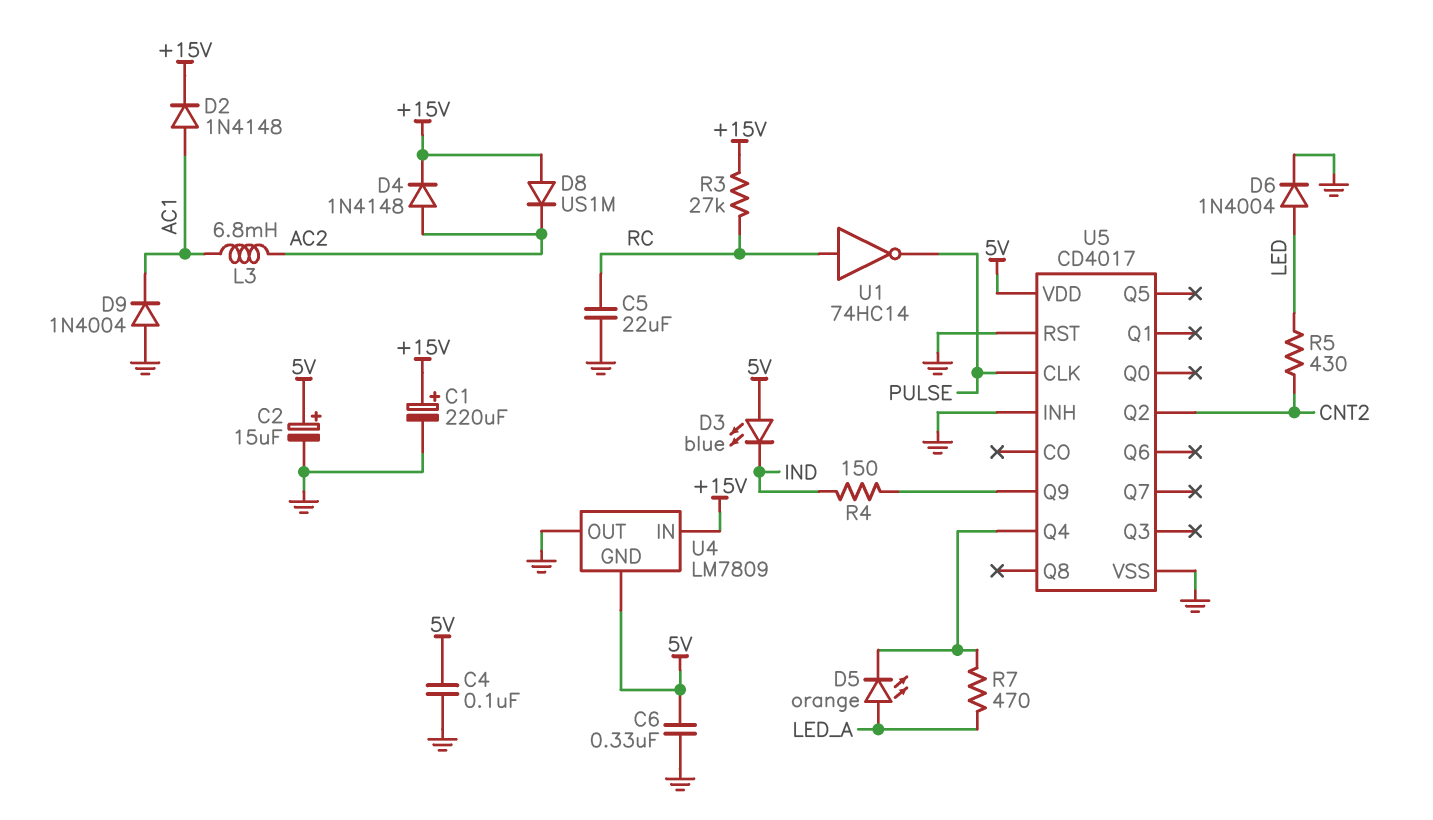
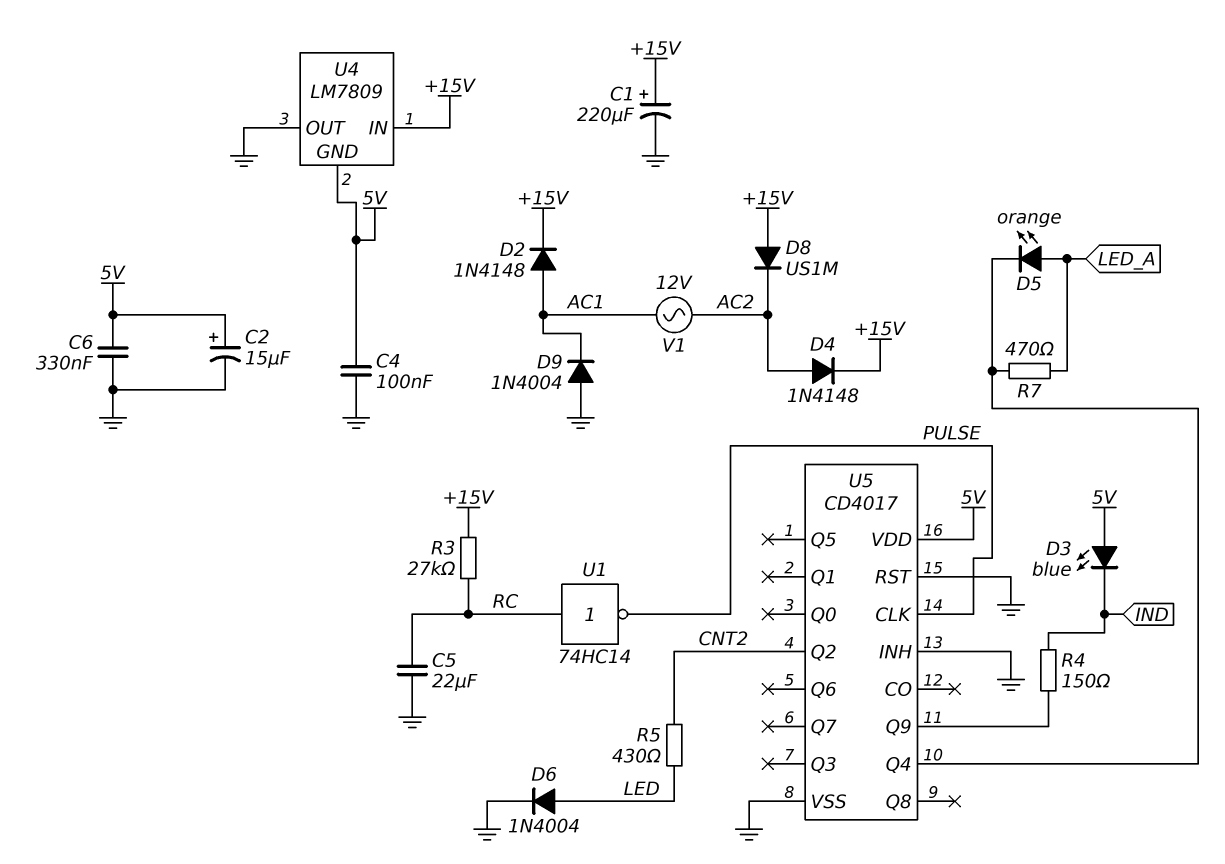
L3: 6.8mH (AC1, AC2) -> none
V1: none -> AC 12V (AC1, AC2)

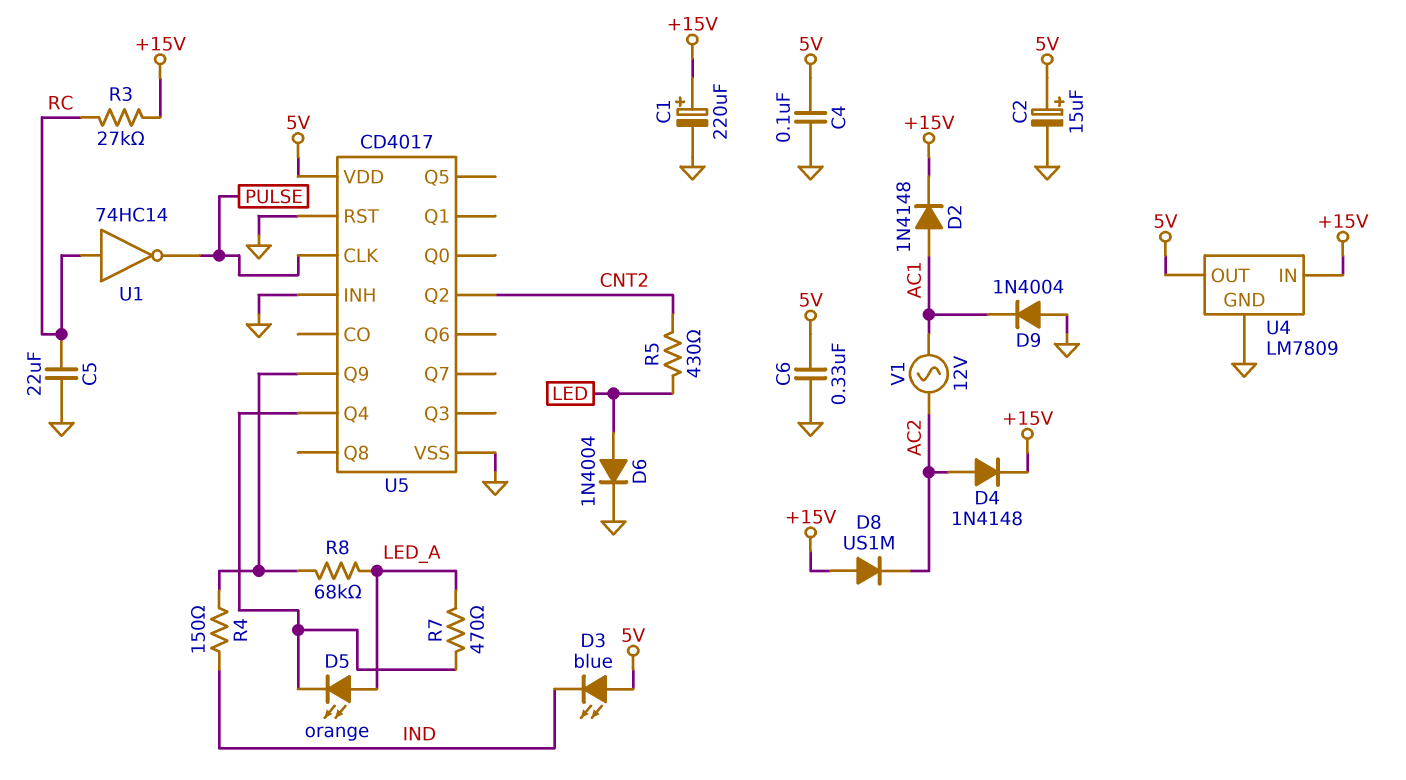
R8: none -> 68k (LED_A, U5/Q9)
U4 pin GND: 5V -> GND
U4 pin OUT: GND -> 5V

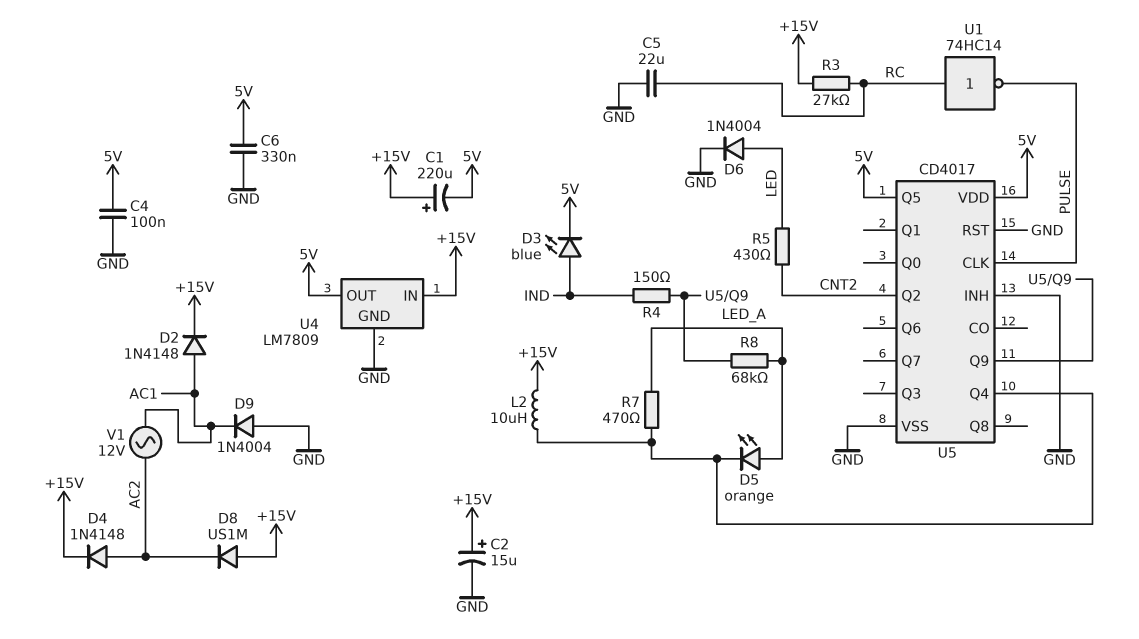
C1: 220uF (plus +15V, minus GND) -> 220uF (plus +15V, minus 5V)
C2: 15uF (plus 5V, minus GND) -> 15uF (plus +15V, minus GND)
D3: LED blue (A 5V, K IND) -> LED blue (A IND, K 5V)
L2: none -> 10uH (+15V, U5/Q4)
U5 pin Q5: none -> 5V

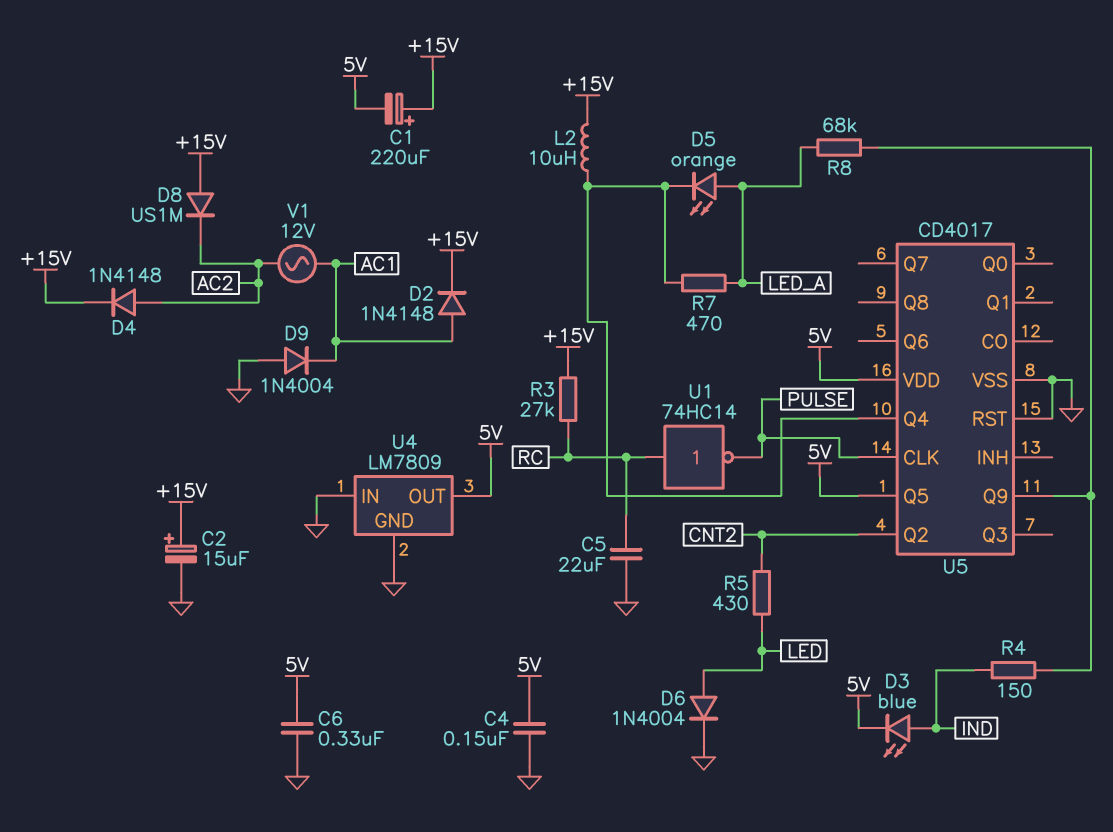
C4: 100nF (5V, GND) -> 150nF (5V, GND)
U4 pin IN: +15V -> GND
U5 pin INH: GND -> none

